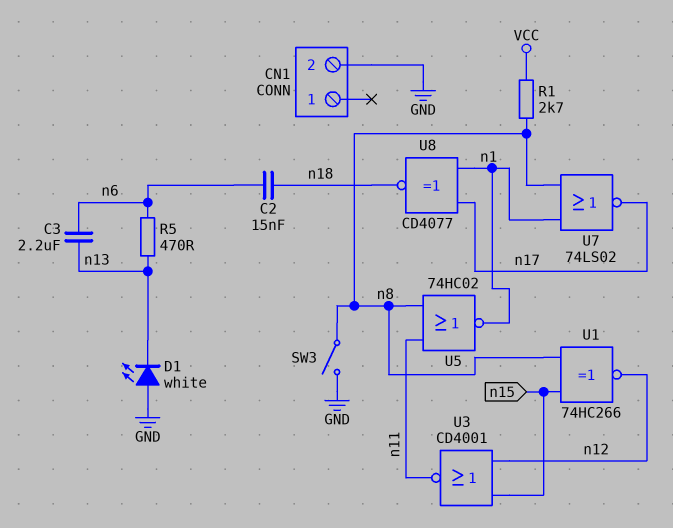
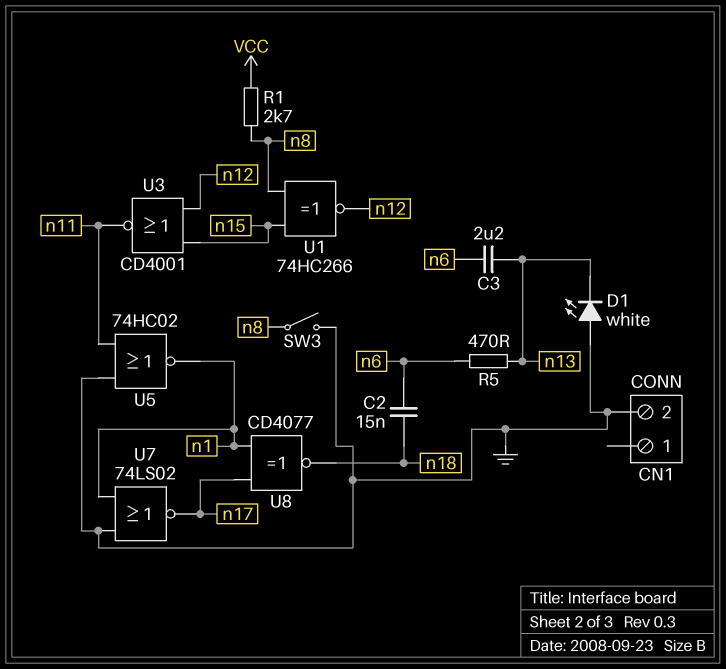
U5: NOR 74HC02 (in n8, in n11, out n1) -> NOR 74HC02 (in GND, in n11, out n1)
U7: NOR 74LS02 (in n1, in n8, out n17) -> NOR 74LS02 (in GND, in n1, out n17)

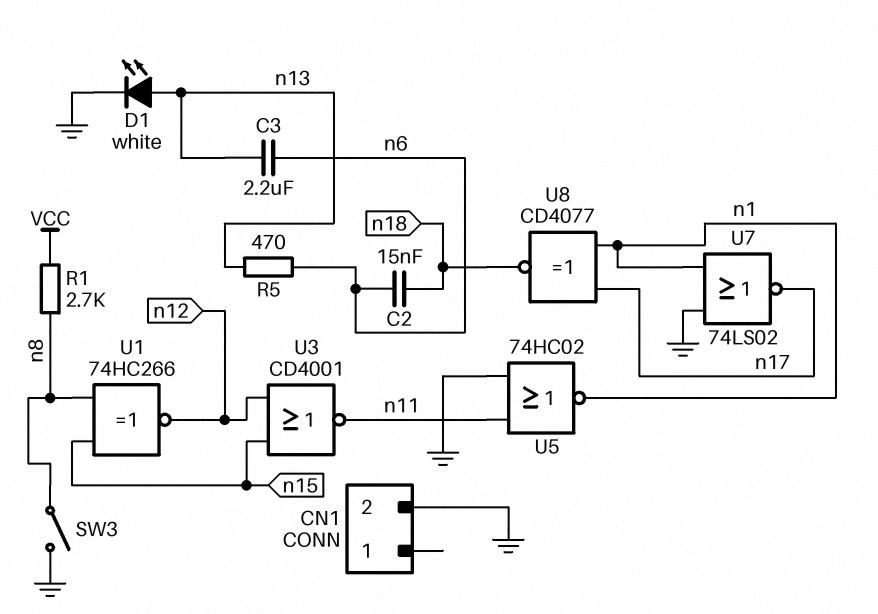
D1: LED white (A GND, K n13) -> LED white (A n13, K GND)

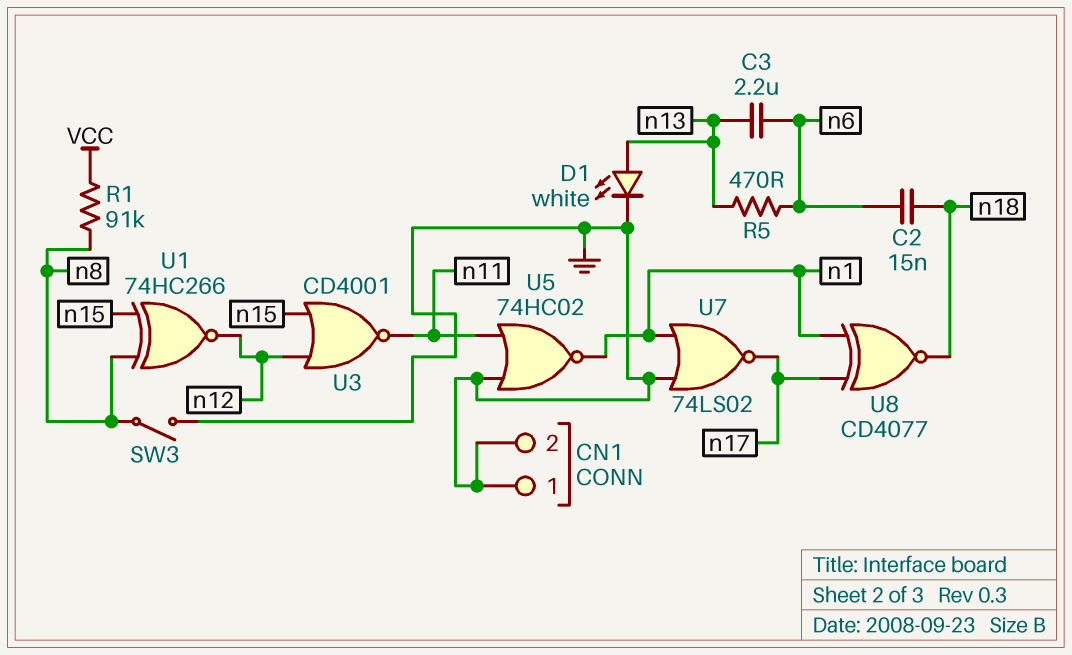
CN1 pin 1: none -> GND
R1: 2.7k (VCC, n8) -> 91k (VCC, n8)

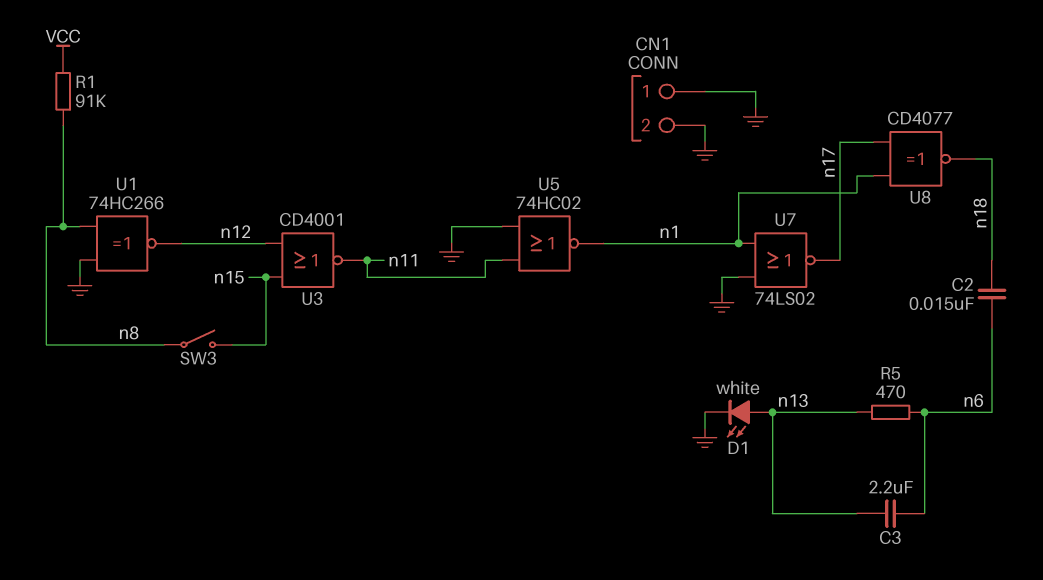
SW3: switch (GND, n8) -> switch (n8, n15)
U1: XNOR 74HC266 (in n8, in n15, out n12) -> XNOR 74HC266 (in GND, in n8, out n12)

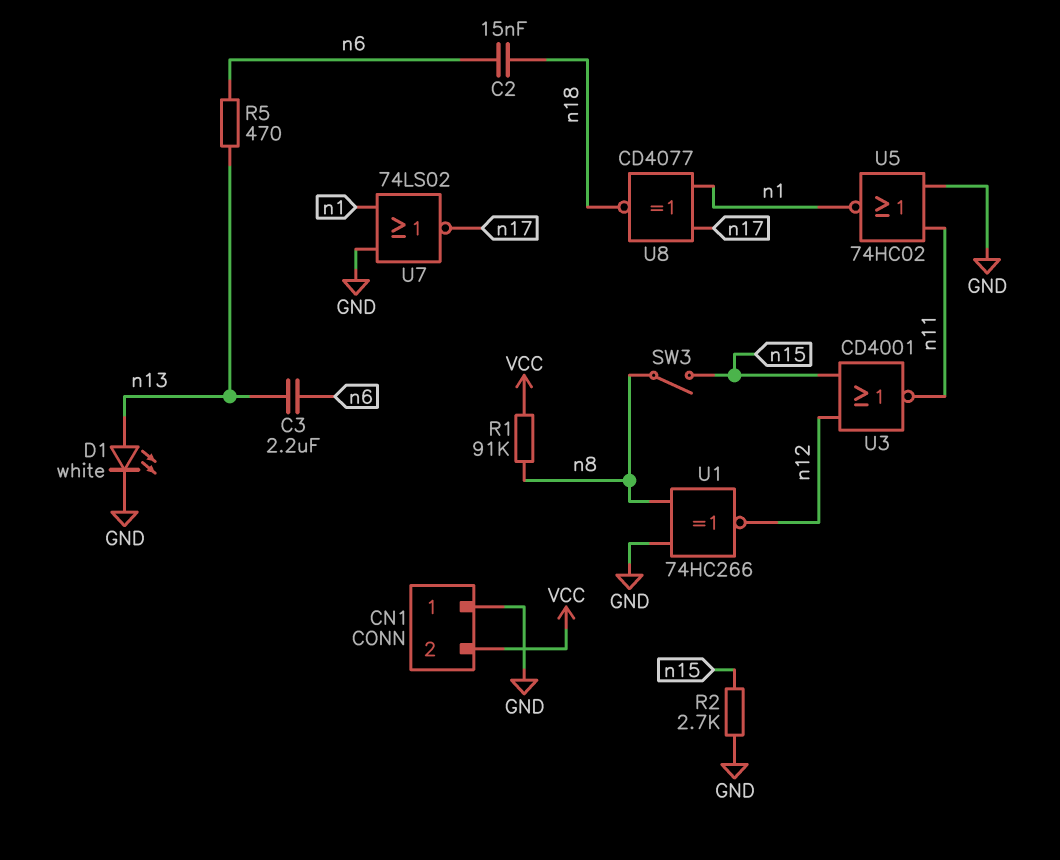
CN1 pin 2: GND -> VCC
R2: none -> 2.7k (GND, n15)

